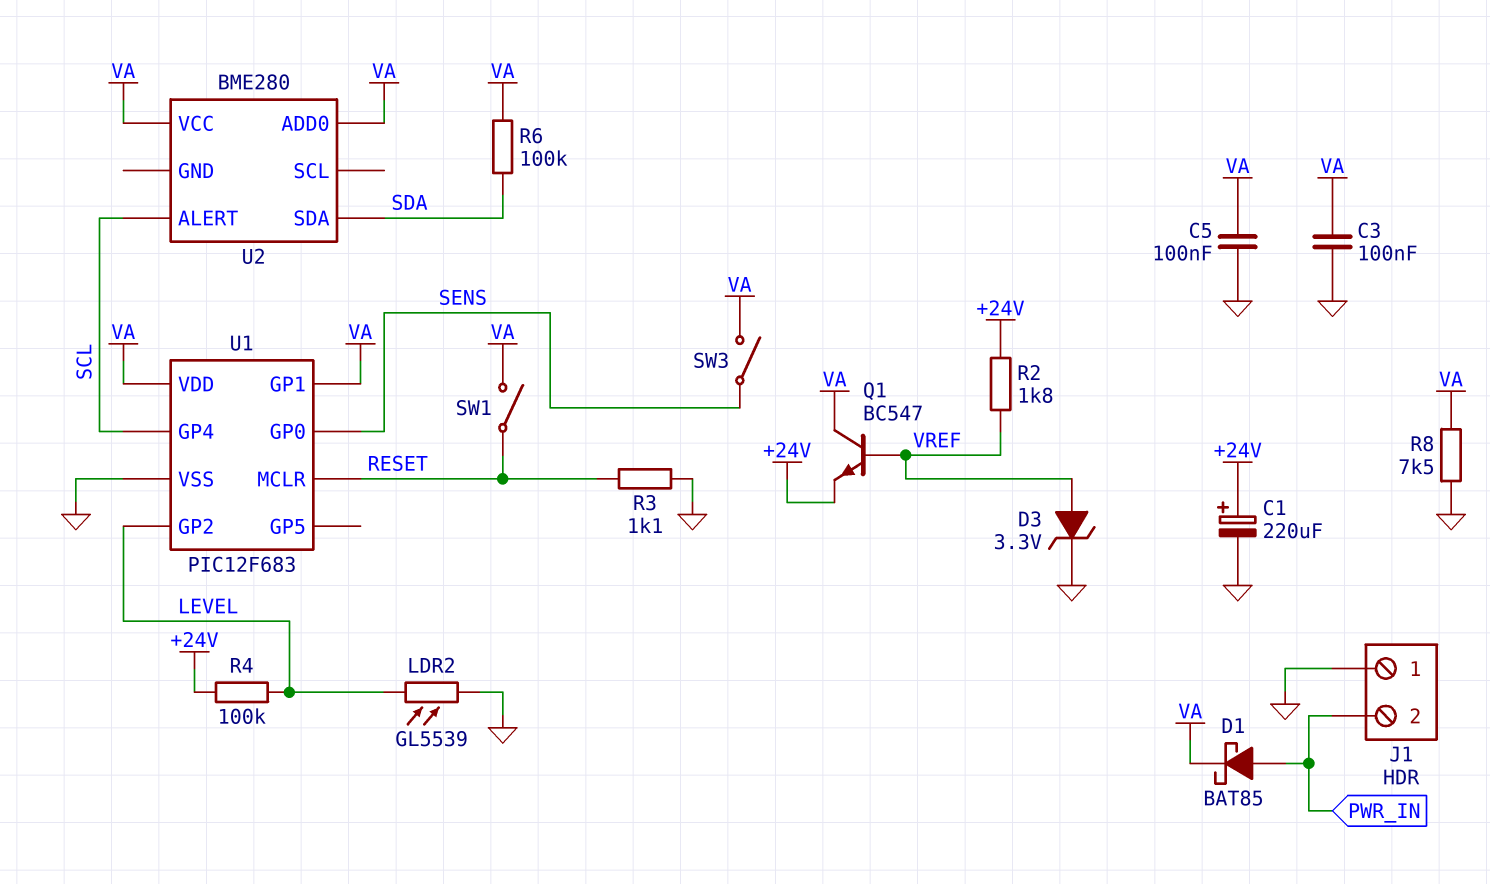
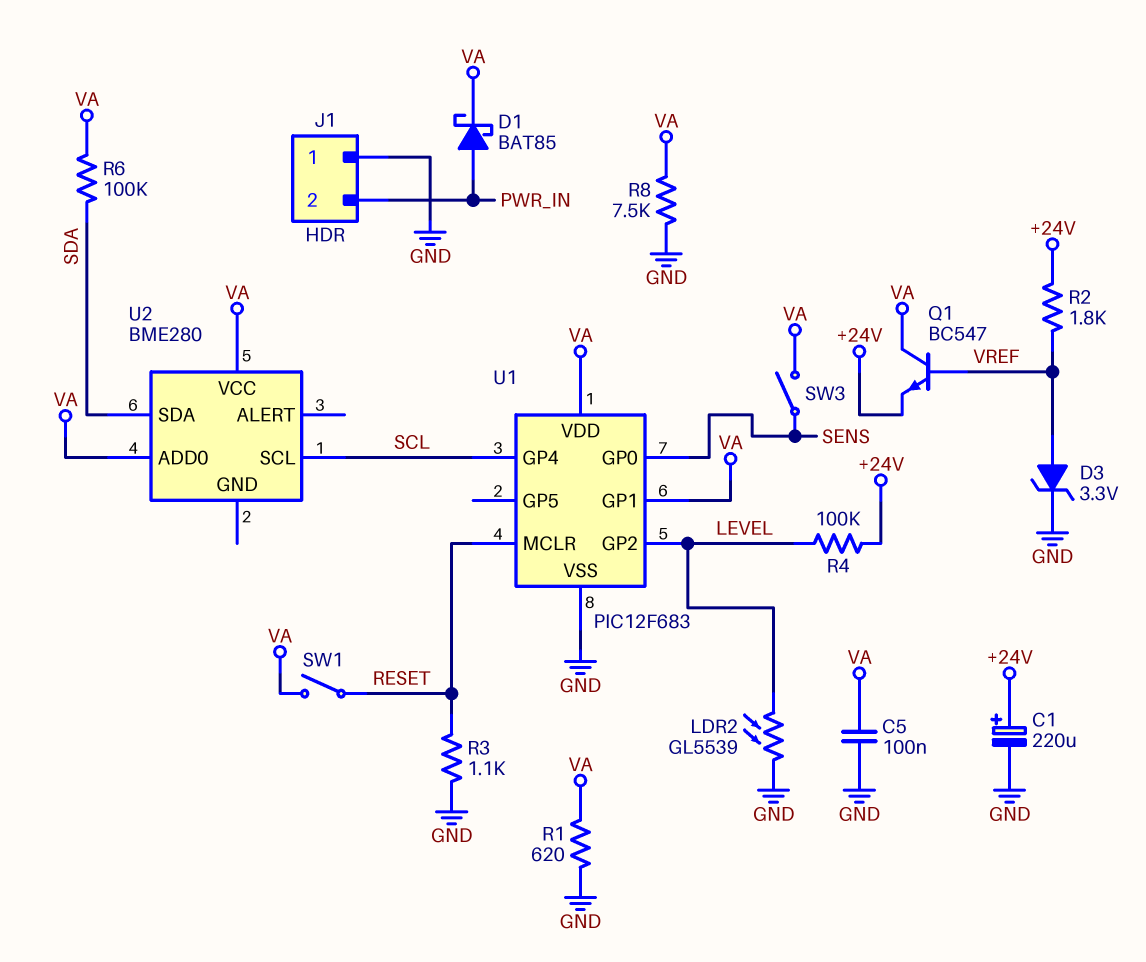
C3: 100nF (GND, VA) -> none
R1: none -> 620 (GND, VA)
U2 pin ALERT: SCL -> none
U2 pin SCL: none -> SCL

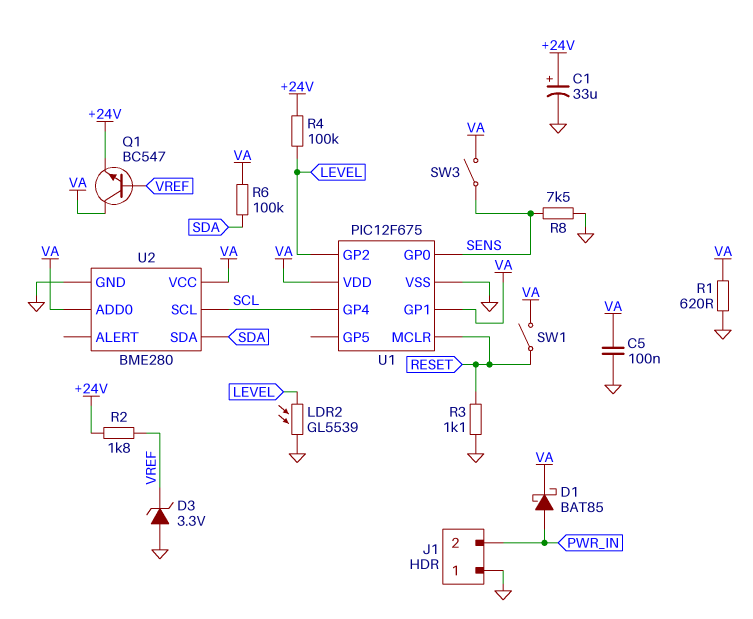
C1: 220uF (plus +24V, minus GND) -> 33uF (plus +24V, minus GND)
D3: zener 3.3V (A VREF, K GND) -> zener 3.3V (A GND, K VREF)
R8: 7.5k (GND, VA) -> 7.5k (GND, SENS)
U1: PIC12F683 -> PIC12F675
U2 pin GND: none -> GND

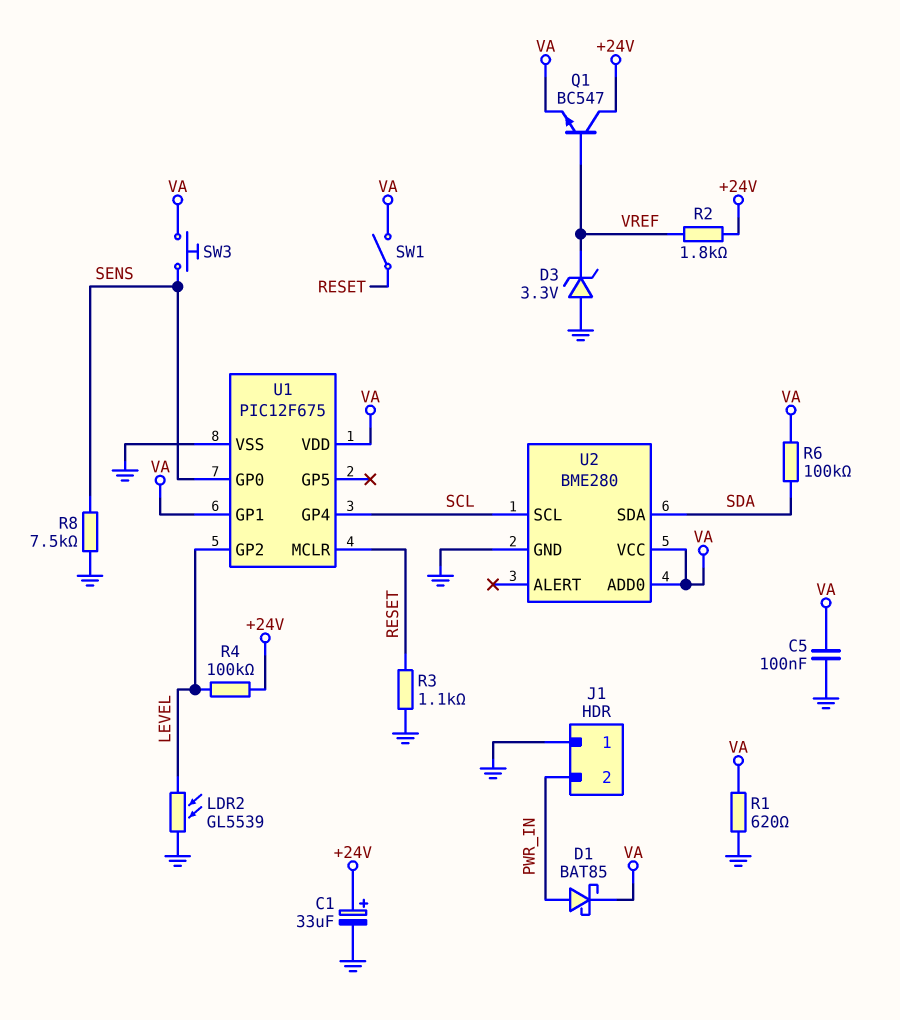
Q1: NPN BC547 (B VREF, C VA, E +24V) -> NPN BC547 (B VREF, C +24V, E VA)
SW3: switch (SENS, VA) -> button (SENS, VA)

